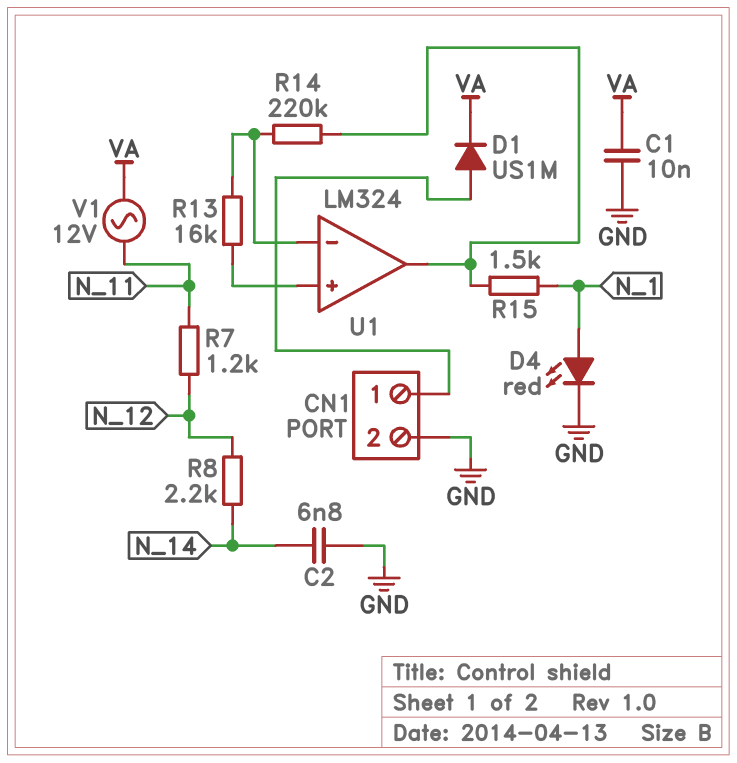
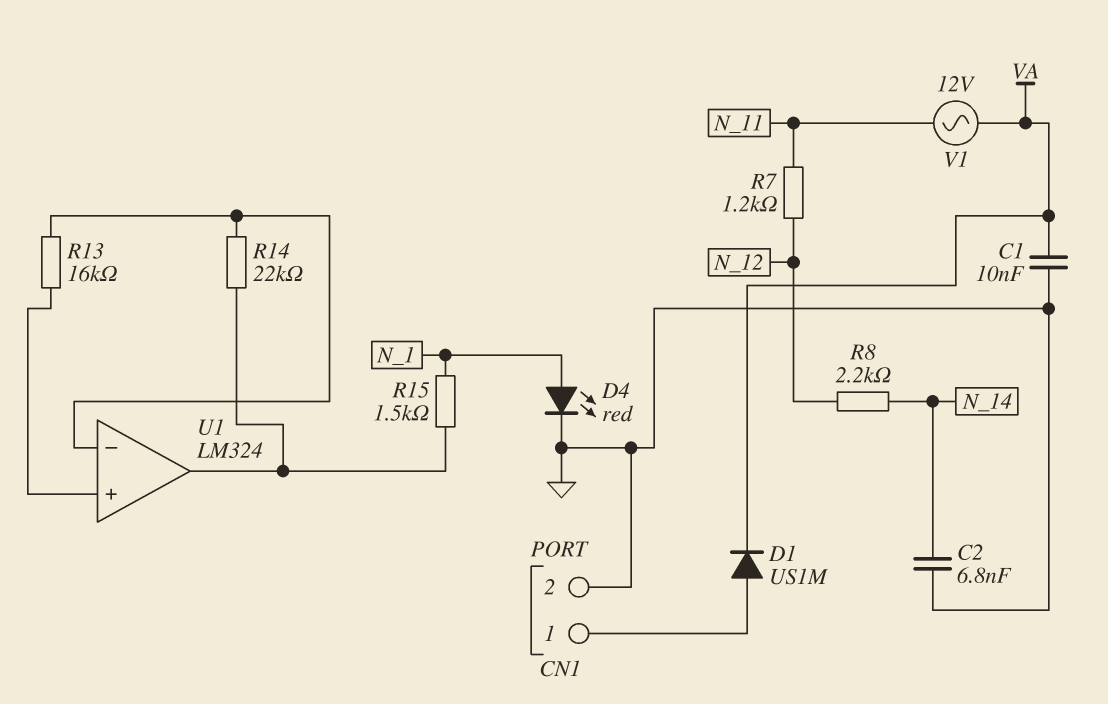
R14: 220k (U1/in-, U1/out) -> 22k (U1/in-, U1/out)

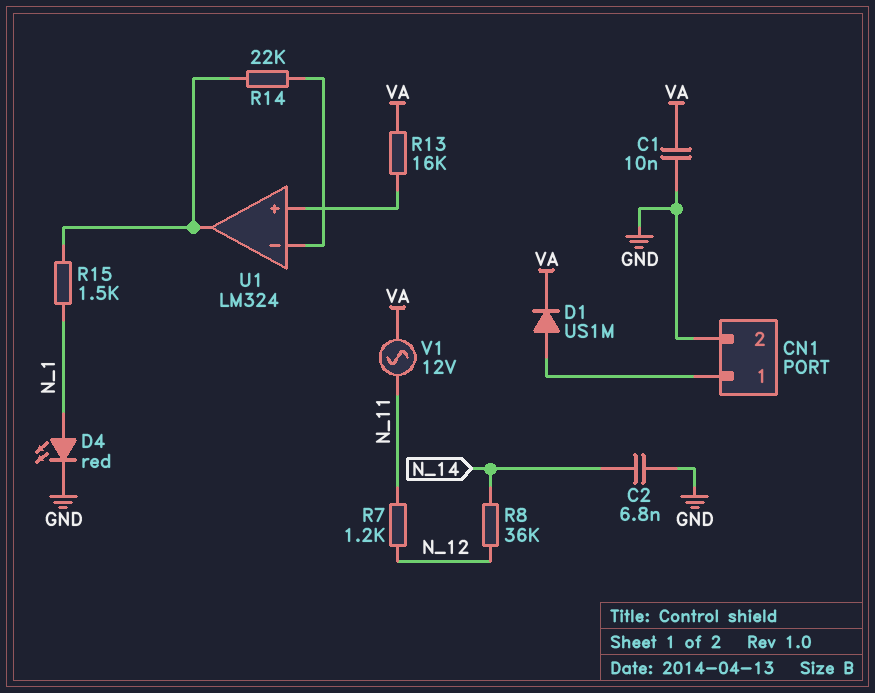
R8: 2.2k (N_12, N_14) -> 36k (N_12, N_14)
R13: 16k (U1/in+, U1/in-) -> 16k (U1/in+, VA)

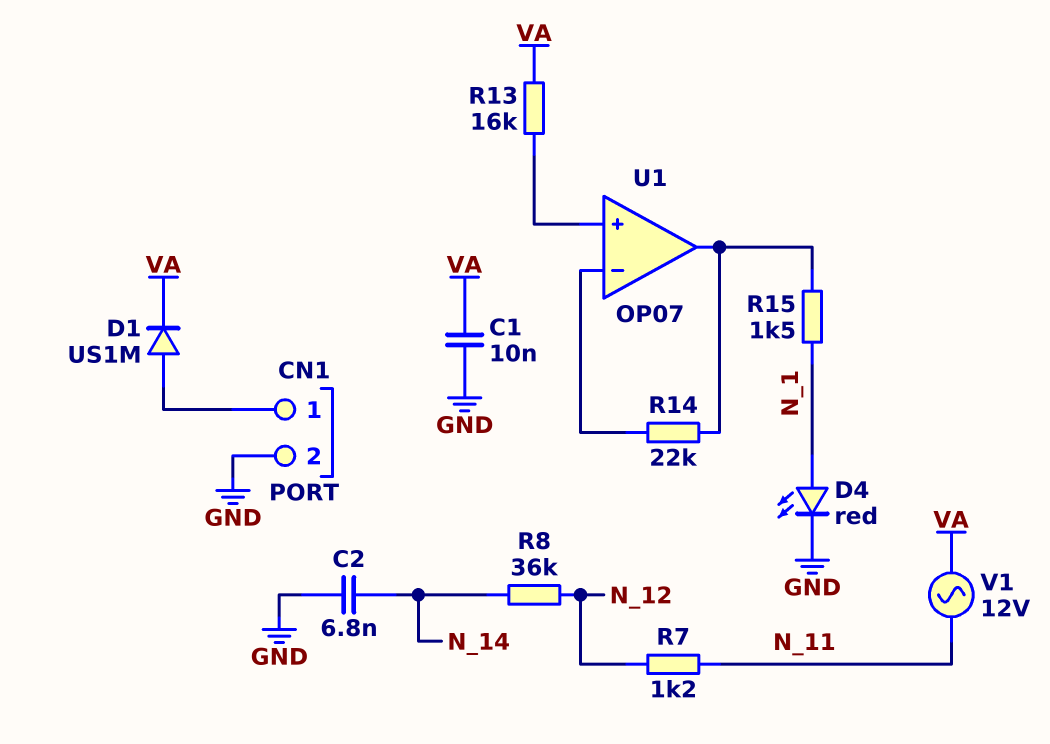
U1: LM324 -> OP07

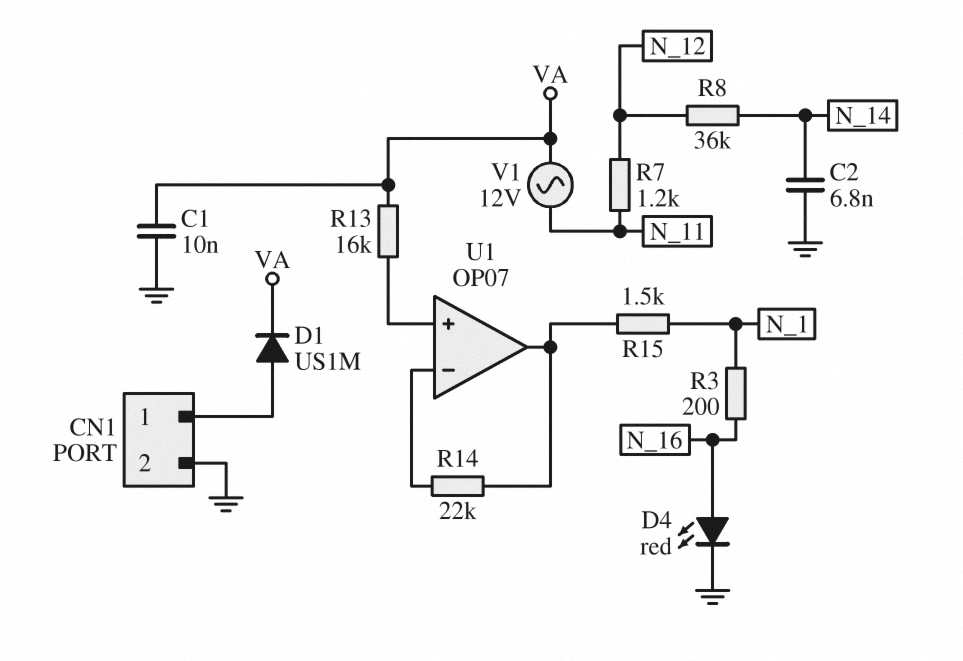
D4: LED red (A N_1, K GND) -> LED red (A N_16, K GND)
R3: none -> 200 (N_1, N_16)

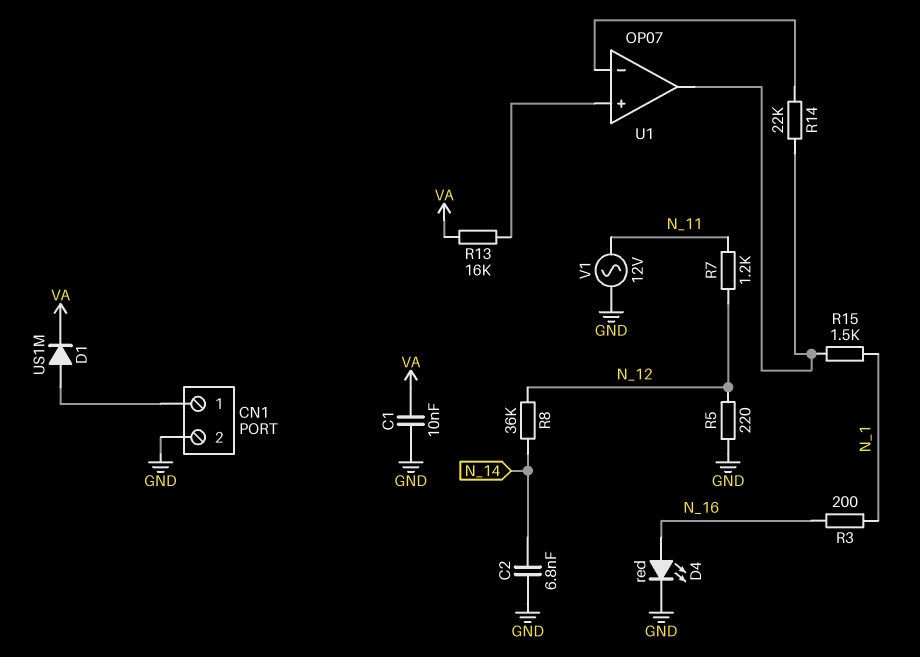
R5: none -> 220 (GND, N_12)
V1: AC 12V (N_11, VA) -> AC 12V (GND, N_11)

